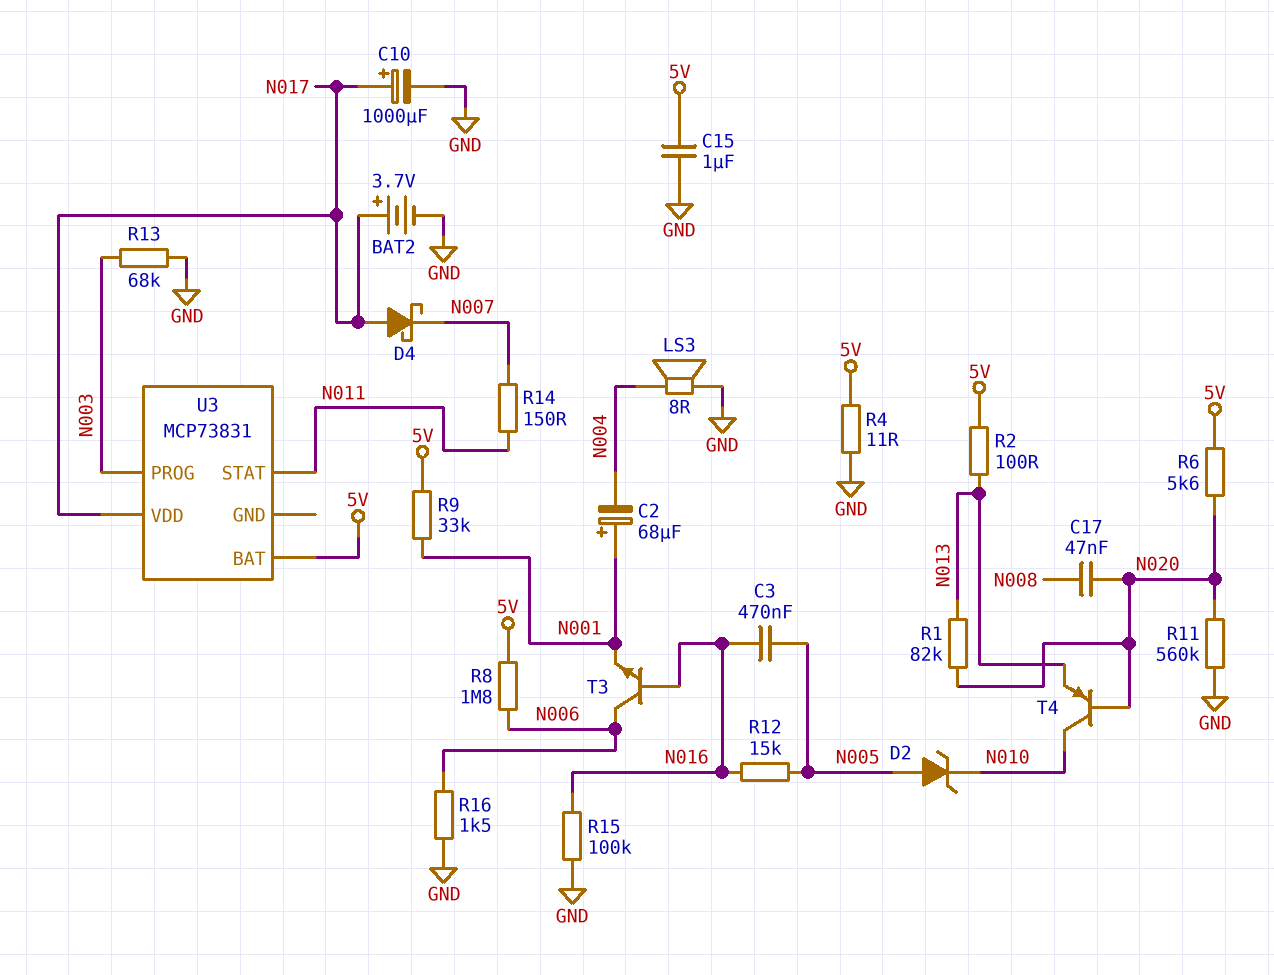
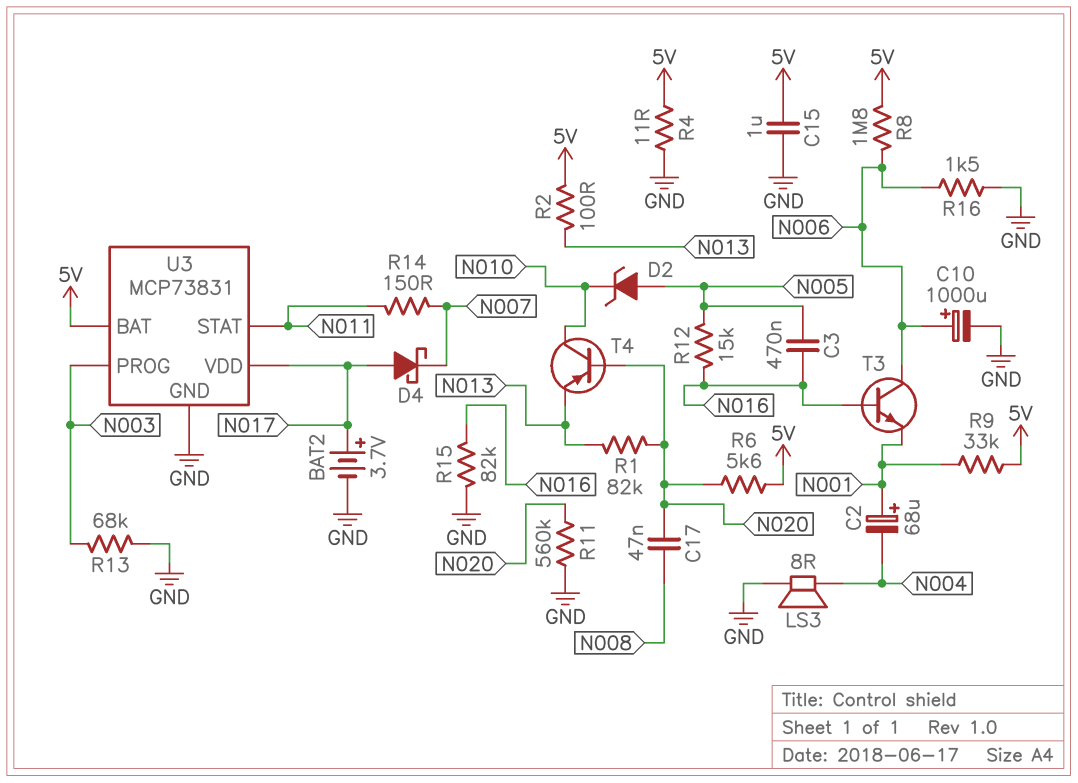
C10: 1000uF (plus N017, minus GND) -> 1000uF (plus N006, minus GND)
R15: 100k (GND, N016) -> 82k (GND, N016)
U3 pin GND: none -> GND

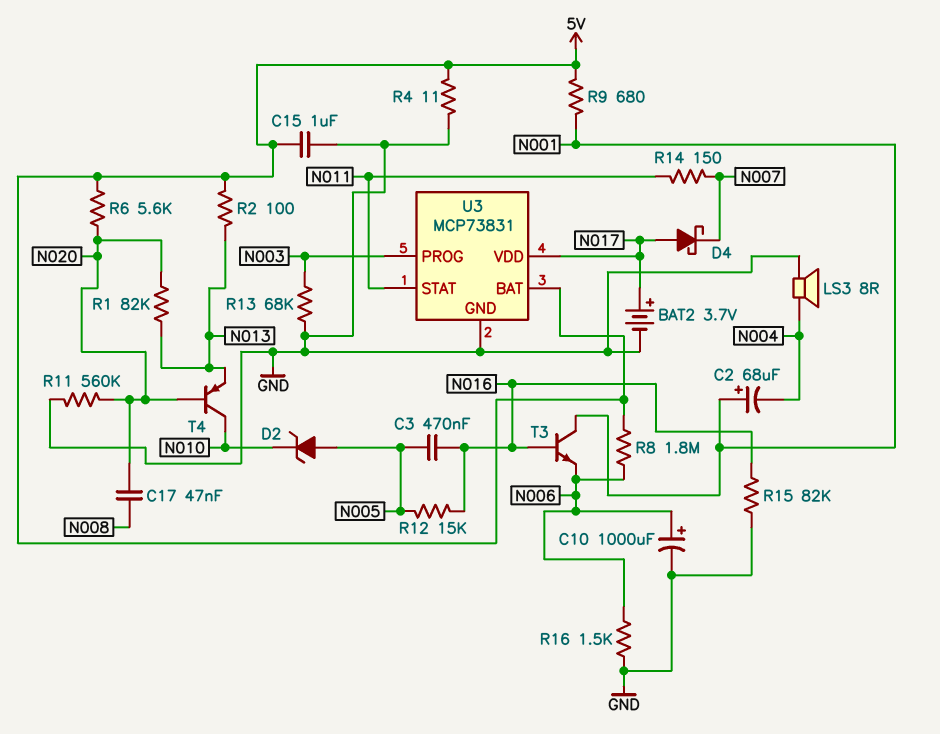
R9: 33k (5V, N001) -> 680 (5V, N001)
T3: NPN (B N016, C N006, E N001) -> NPN (B N016, C N001, E N006)

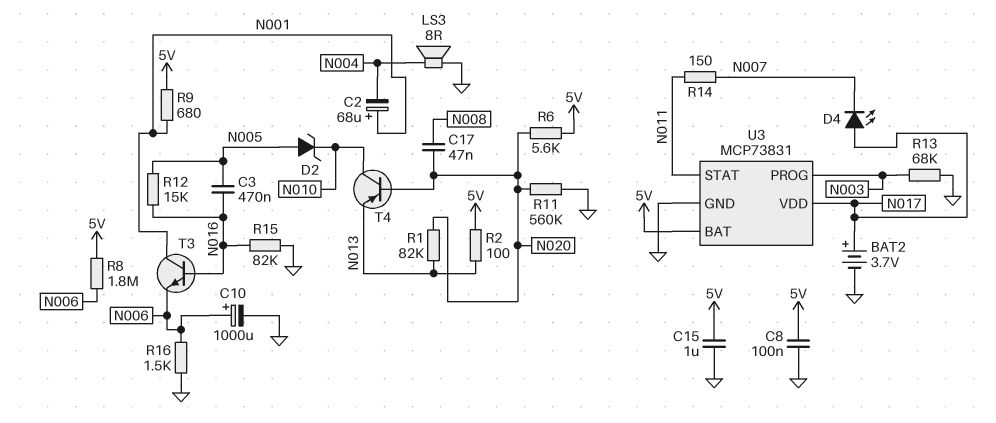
C8: none -> 100nF (5V, GND)
D4: schottky (A N017, K N007) -> LED (A N017, K N007)
R4: 11 (5V, GND) -> none

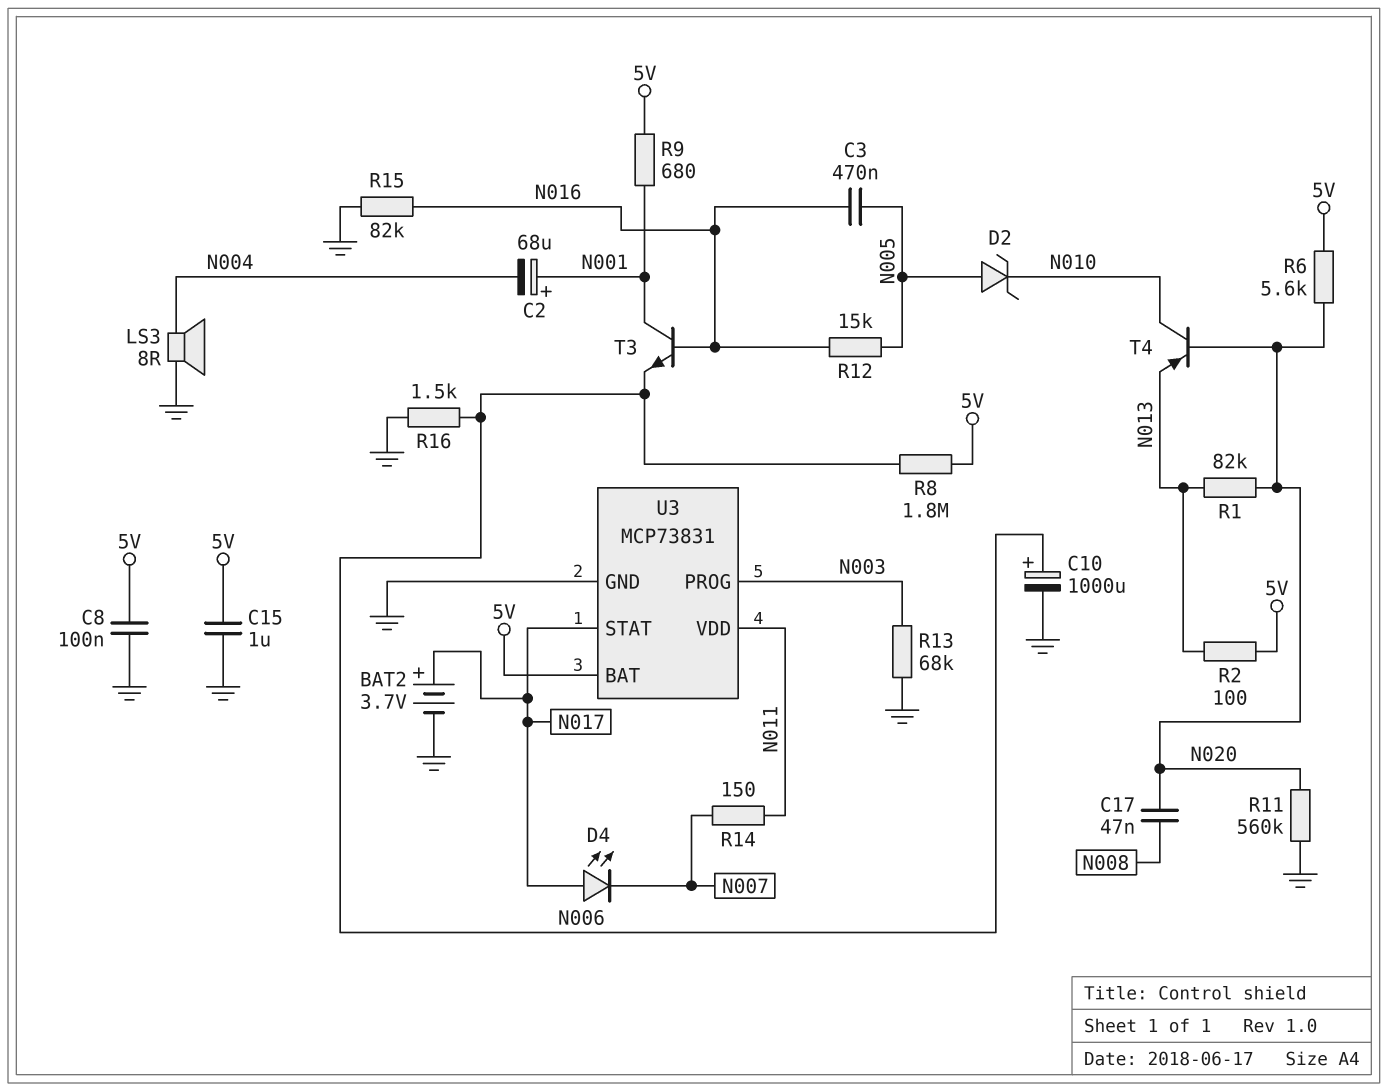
U3 pin STAT: N011 -> N017
U3 pin VDD: N017 -> N011

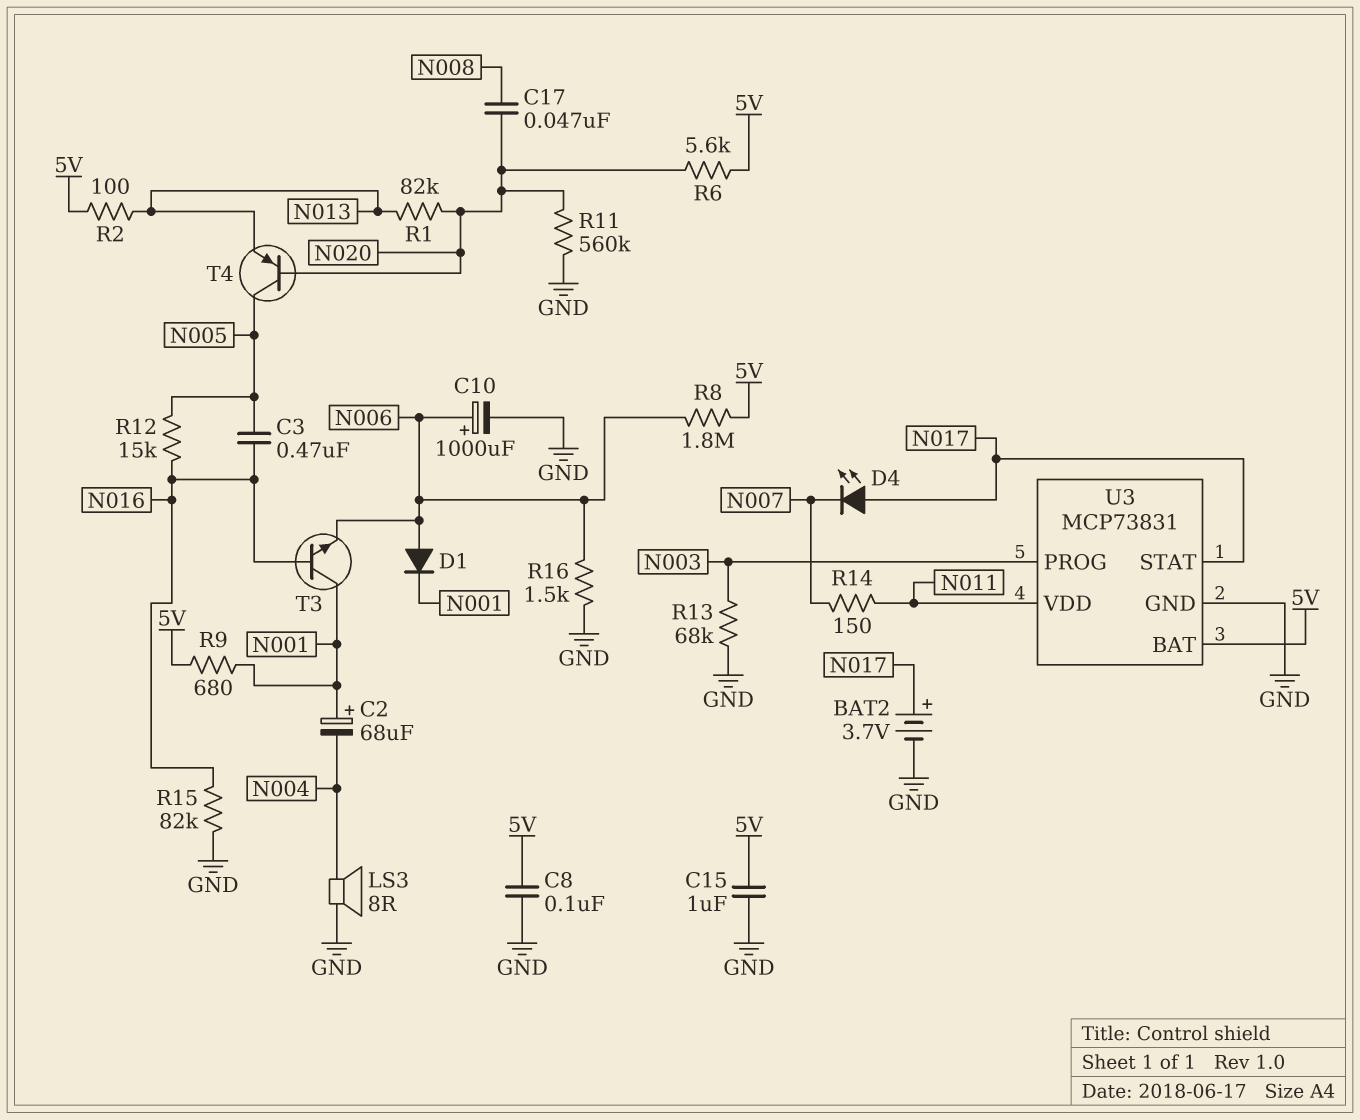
D1: none -> diode (A N006, K N001)
D2: zener (A N005, K N010) -> none
T4: PNP (B N020, C N010, E N013) -> PNP (B N020, C N005, E N013)

